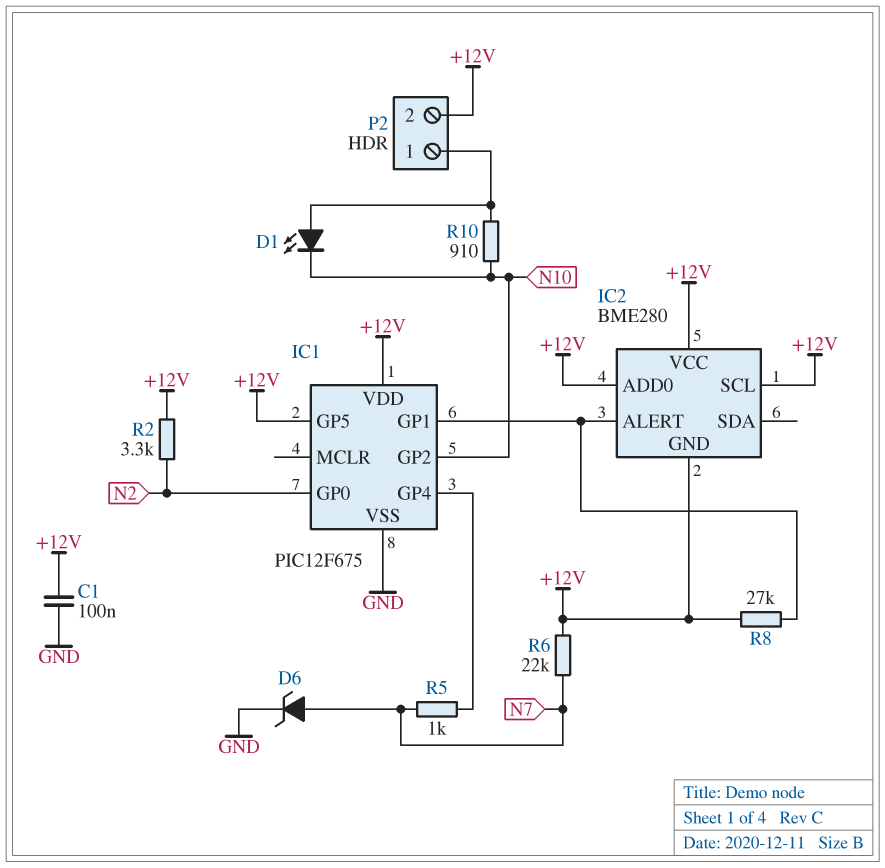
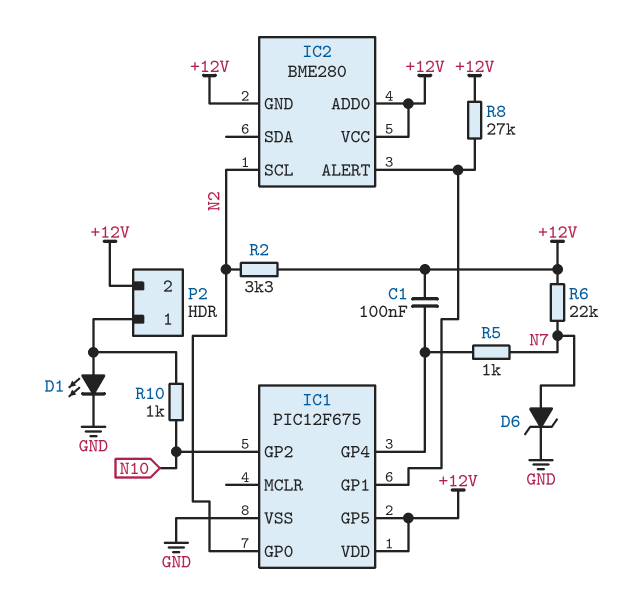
C1: 100nF (+12V, GND) -> 100nF (+12V, IC1/GP4)
D1: LED (A P2/1, K N10) -> LED (A P2/1, K GND)
IC2 pin SCL: +12V -> N2
R10: 910 (N10, P2/1) -> 1k (N10, P2/1)

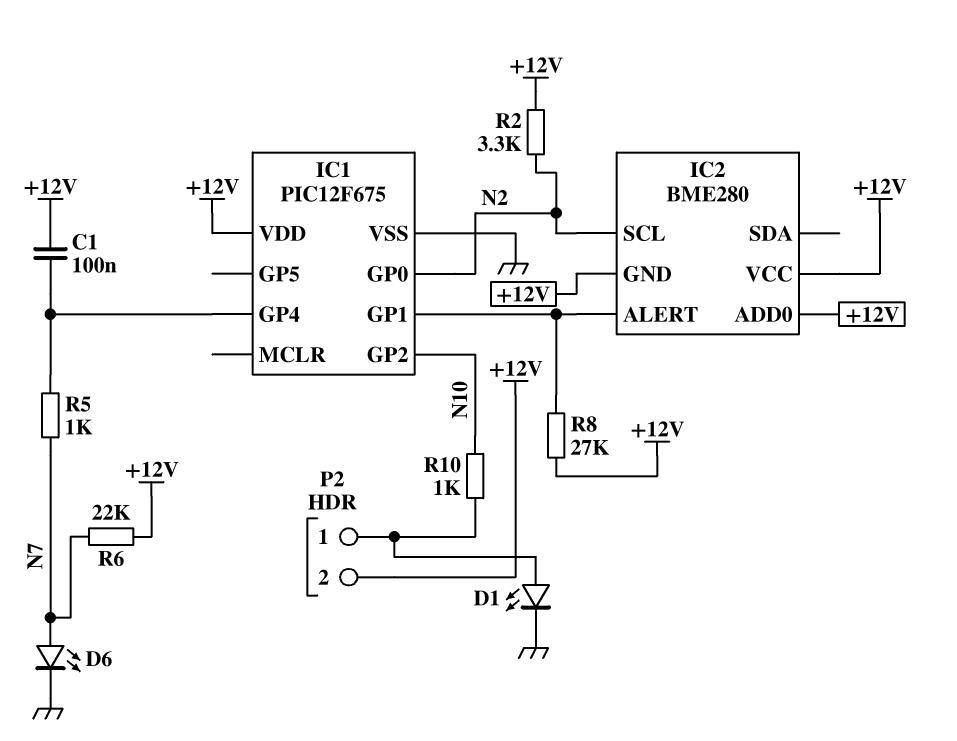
D6: zener (A N7, K GND) -> LED (A N7, K GND)
IC1 pin GP5: +12V -> none

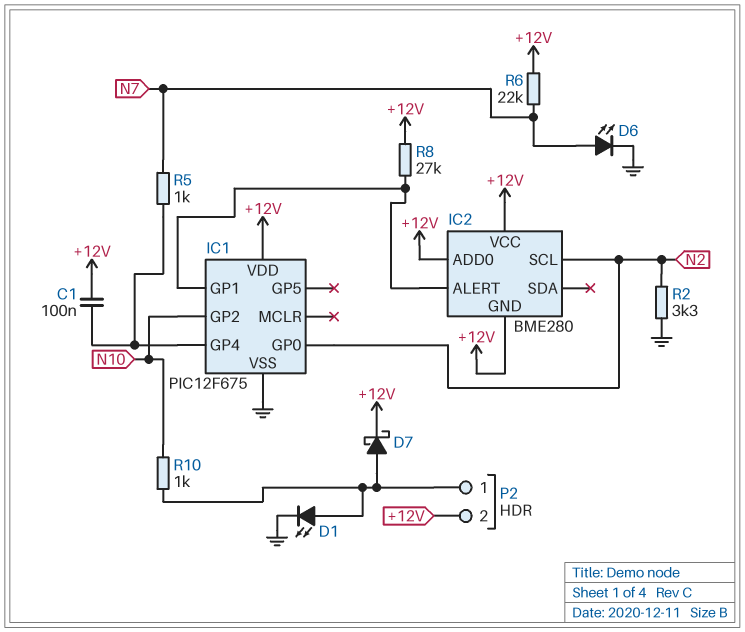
D7: none -> schottky (A P2/1, K +12V)
R2: 3.3k (+12V, N2) -> 3.3k (GND, N2)

